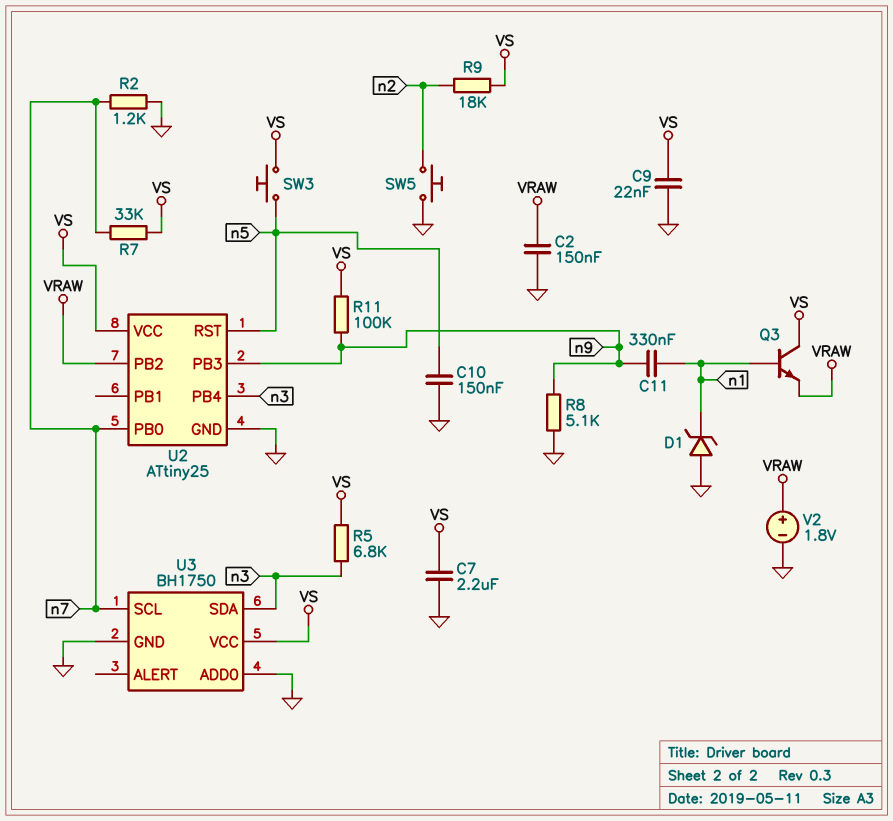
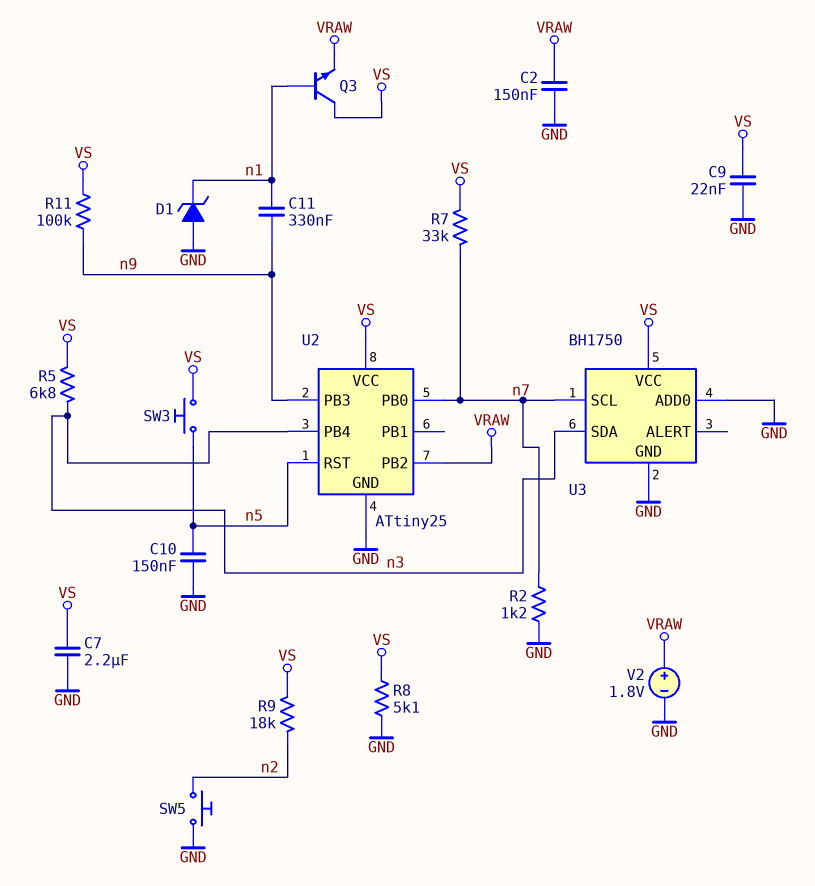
R8: 5.1k (GND, n9) -> 5.1k (GND, VS)

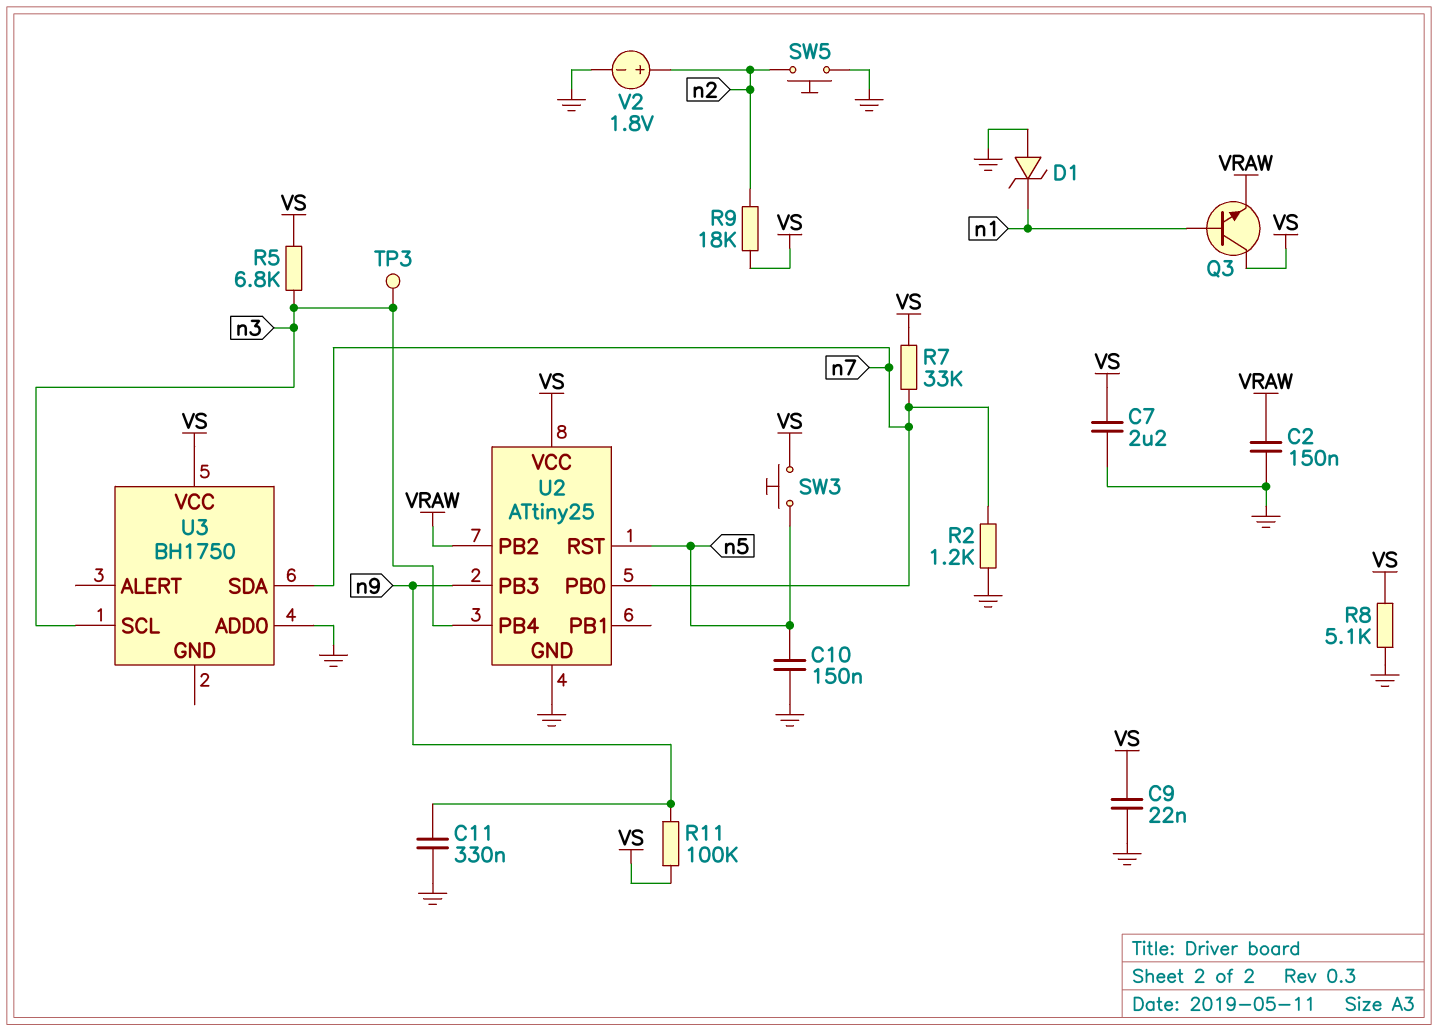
C11: 330nF (n1, n9) -> 330nF (GND, n9)
TP3: none -> test point (n3)
U3 pin GND: GND -> none
U3 pin SCL: n7 -> n3
U3 pin SDA: n3 -> n7
V2: 1.8V (plus VRAW, minus GND) -> 1.8V (plus n2, minus GND)

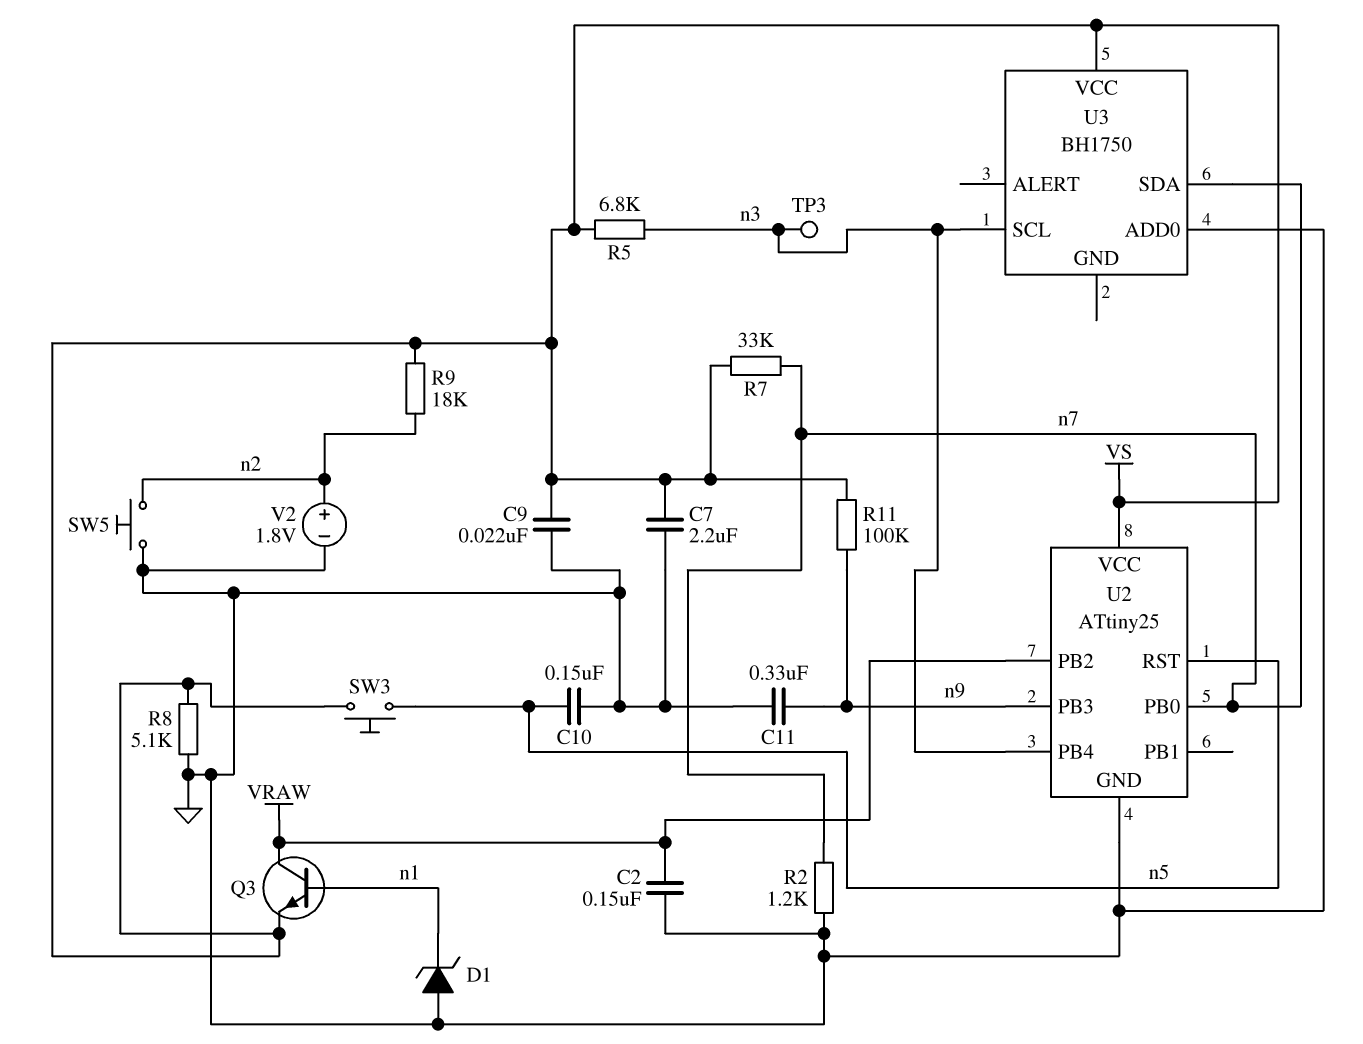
Q3: NPN (B n1, C VS, E VRAW) -> NPN (B n1, C VRAW, E VS)

